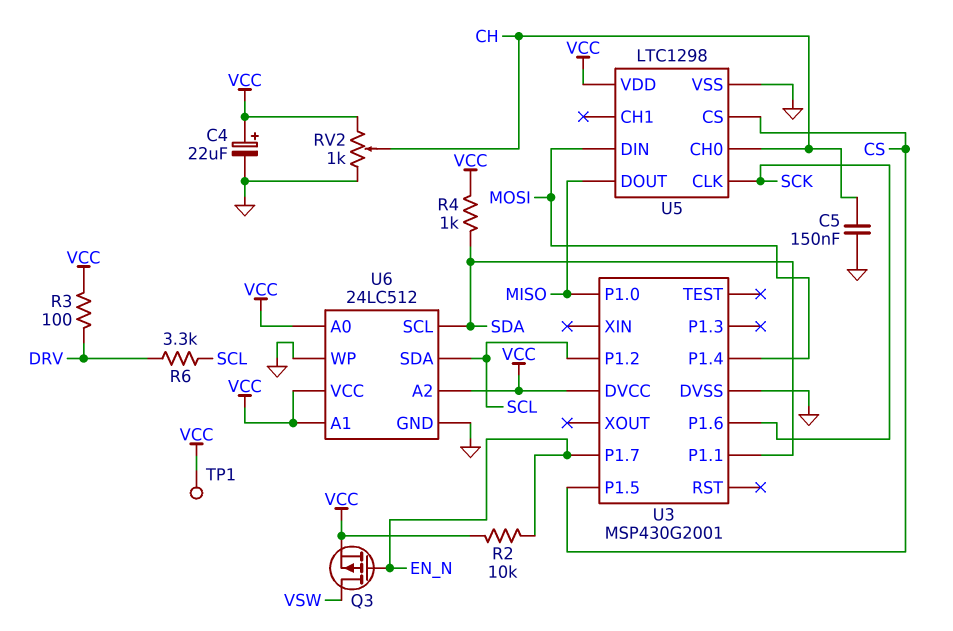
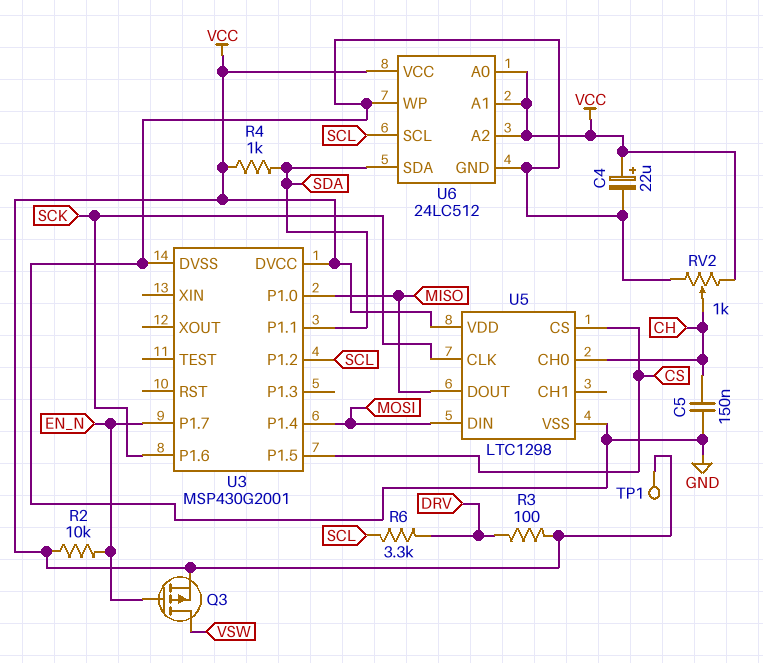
U6 pin SCL: SDA -> SCL
U6 pin SDA: SCL -> SDA

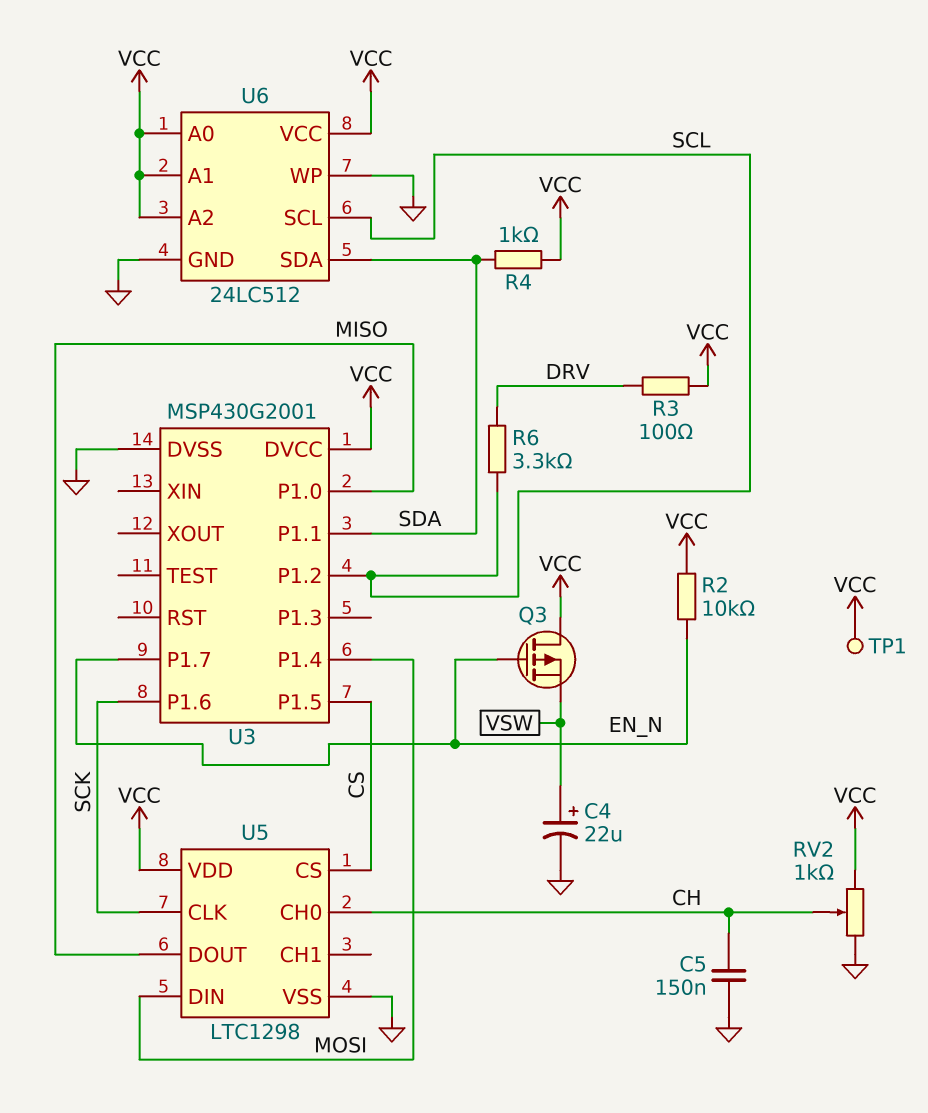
C4: 22uF (plus VCC, minus GND) -> 22uF (plus VSW, minus GND)
Q3: PMOS (G EN_N, D VSW, S VCC) -> PMOS (G EN_N, D VCC, S VSW)

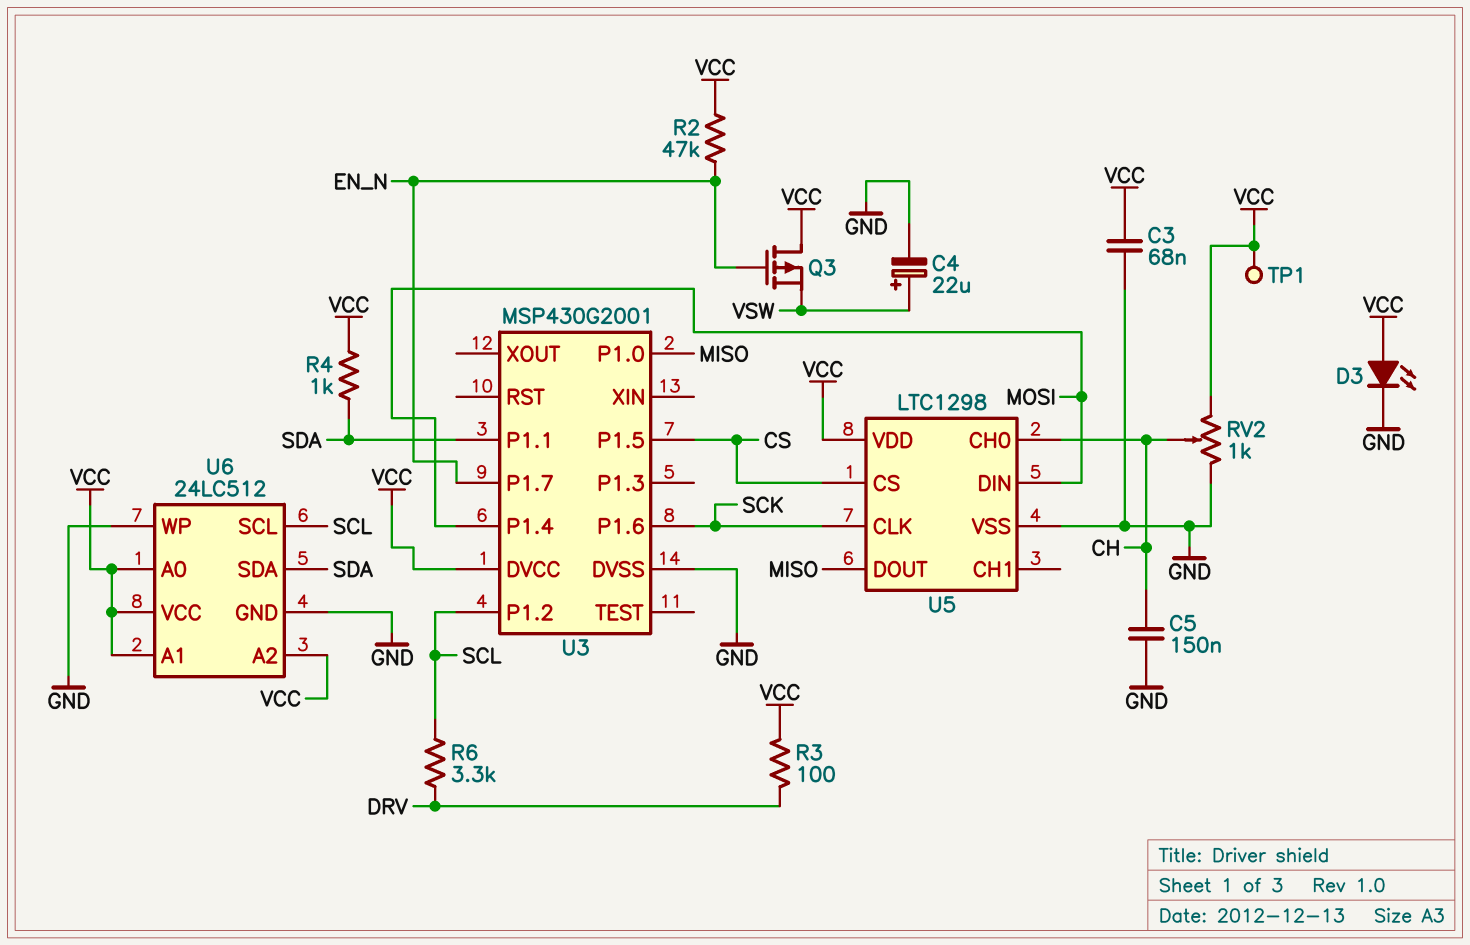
C3: none -> 68nF (GND, VCC)
D3: none -> LED (A VCC, K GND)
R2: 10k (EN_N, VCC) -> 47k (EN_N, VCC)

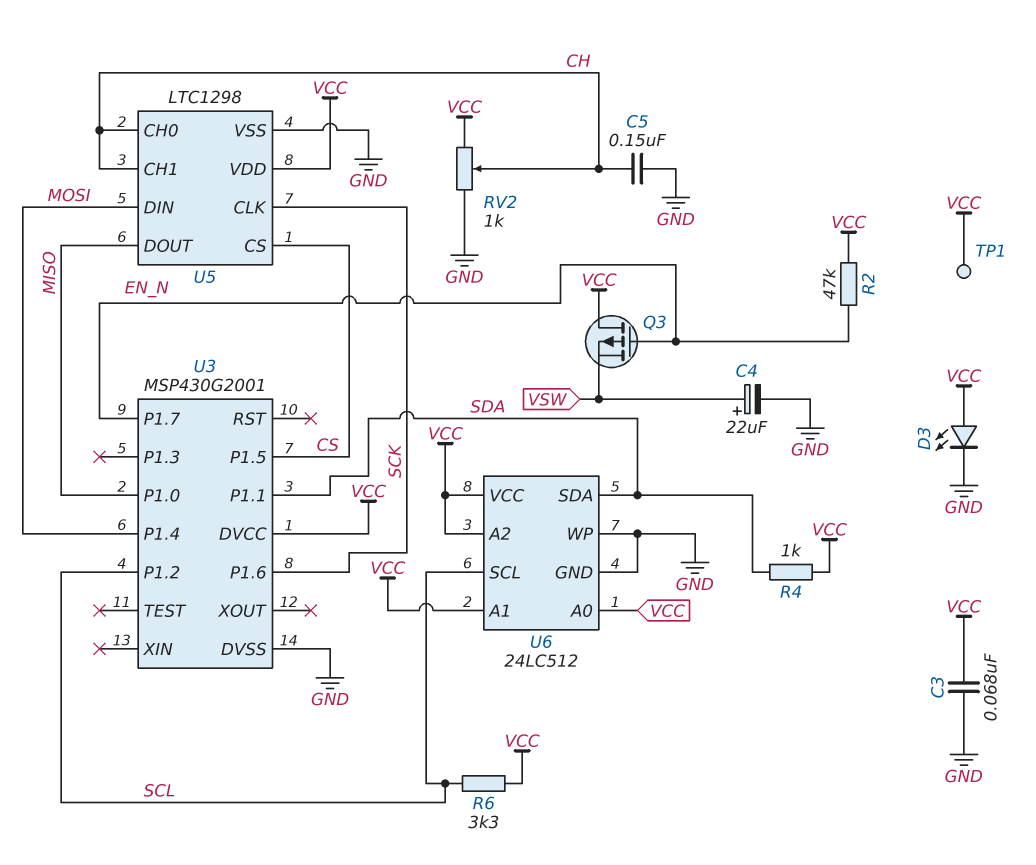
R3: 100 (DRV, VCC) -> none
R6: 3.3k (DRV, SCL) -> 3.3k (SCL, VCC)
U5 pin CH1: none -> CH

